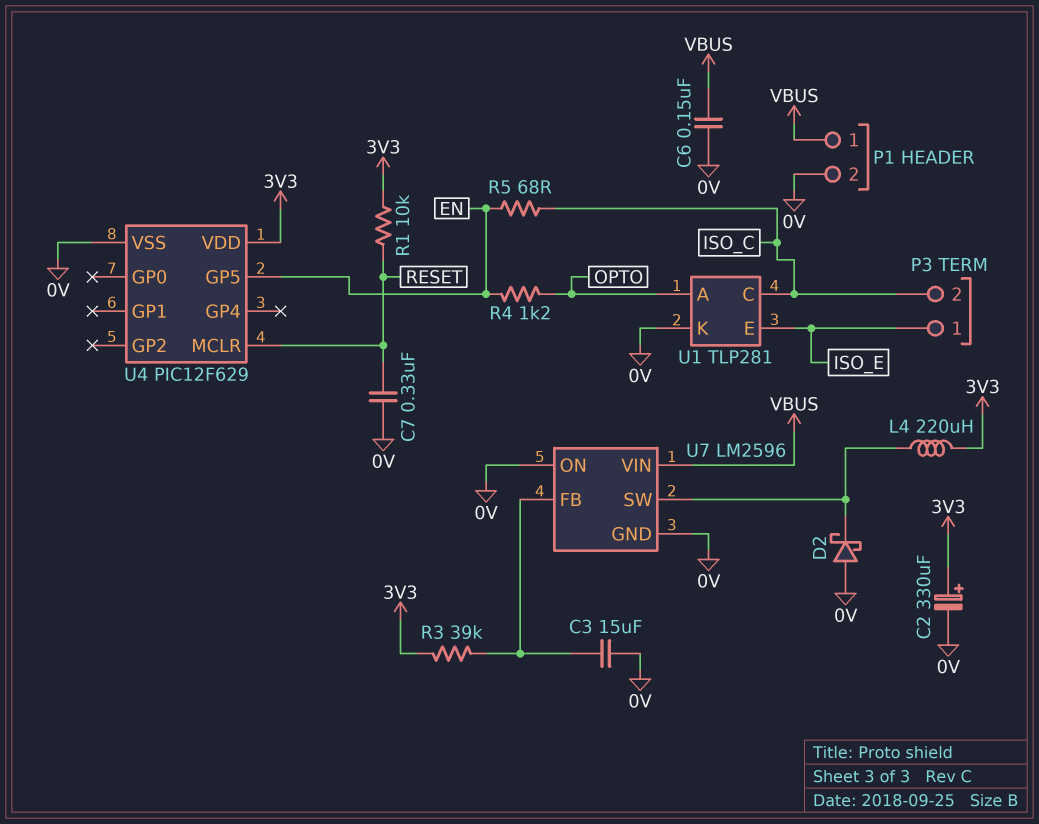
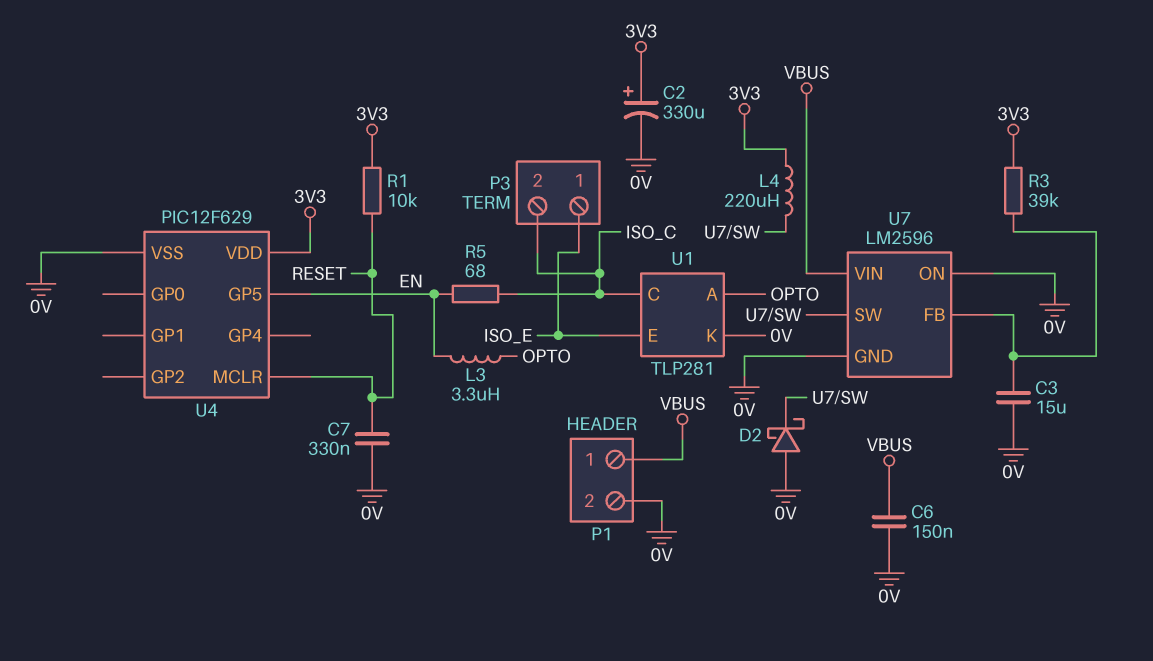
L3: none -> 3.3uH (EN, OPTO)
R4: 1.2k (EN, OPTO) -> none

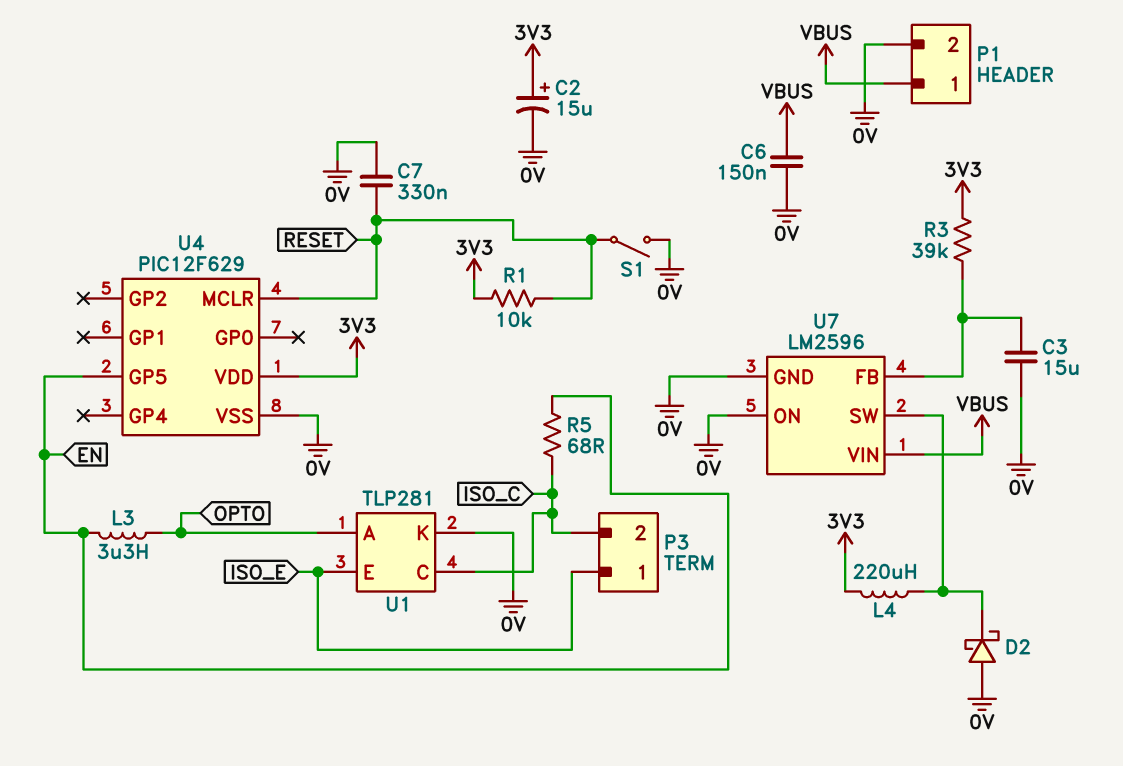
C2: 330uF (plus 3V3, minus 0V) -> 15uF (plus 3V3, minus 0V)
S1: none -> switch (0V, RESET)

